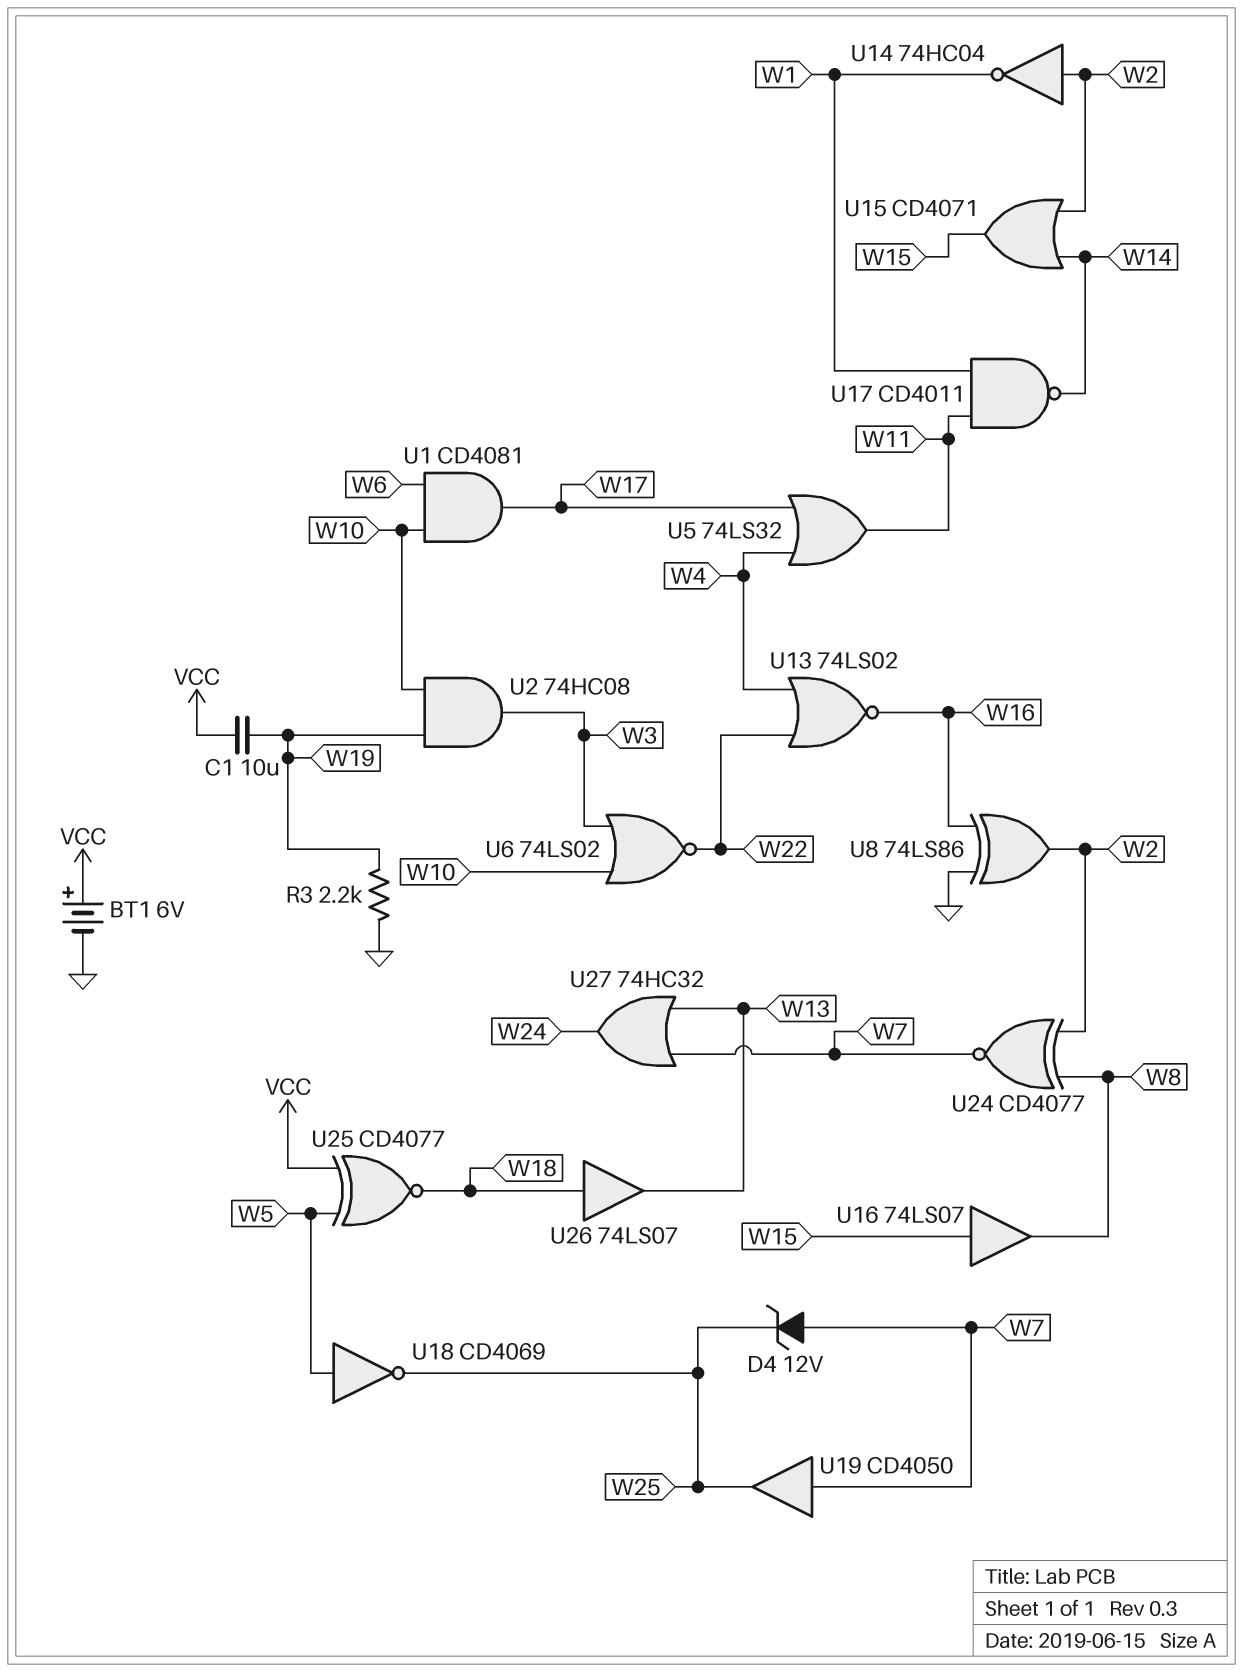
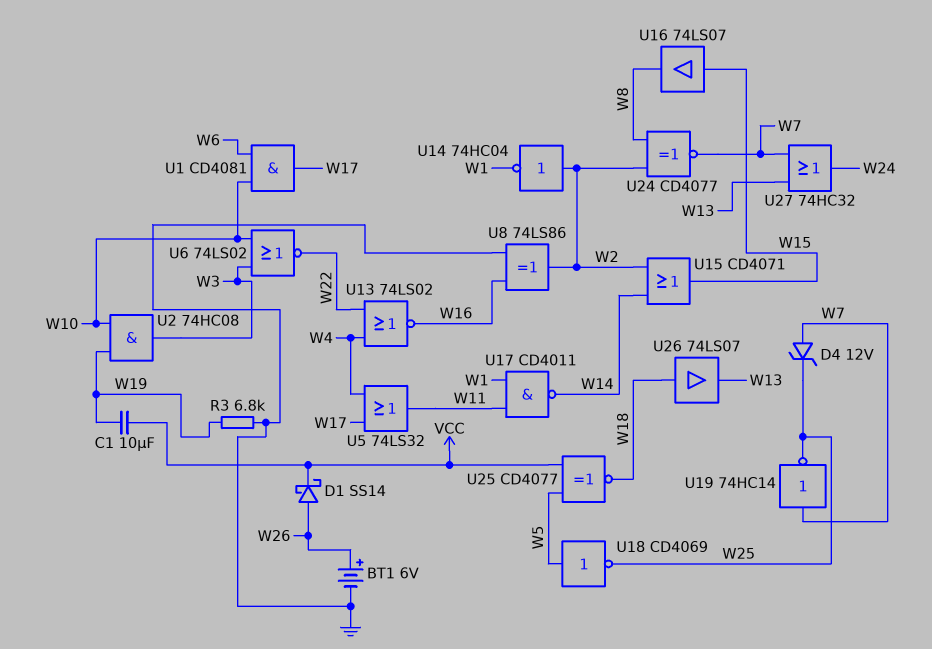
BT1: 6V (plus VCC, minus GND) -> 6V (plus W26, minus GND)
D1: none -> schottky SS14 (A W26, K VCC)
R3: 2.2k (GND, W19) -> 6.8k (GND, W19)
U19: buffer CD4050 (in W7, out W25) -> NOT 74HC14 (in W7, out W25)

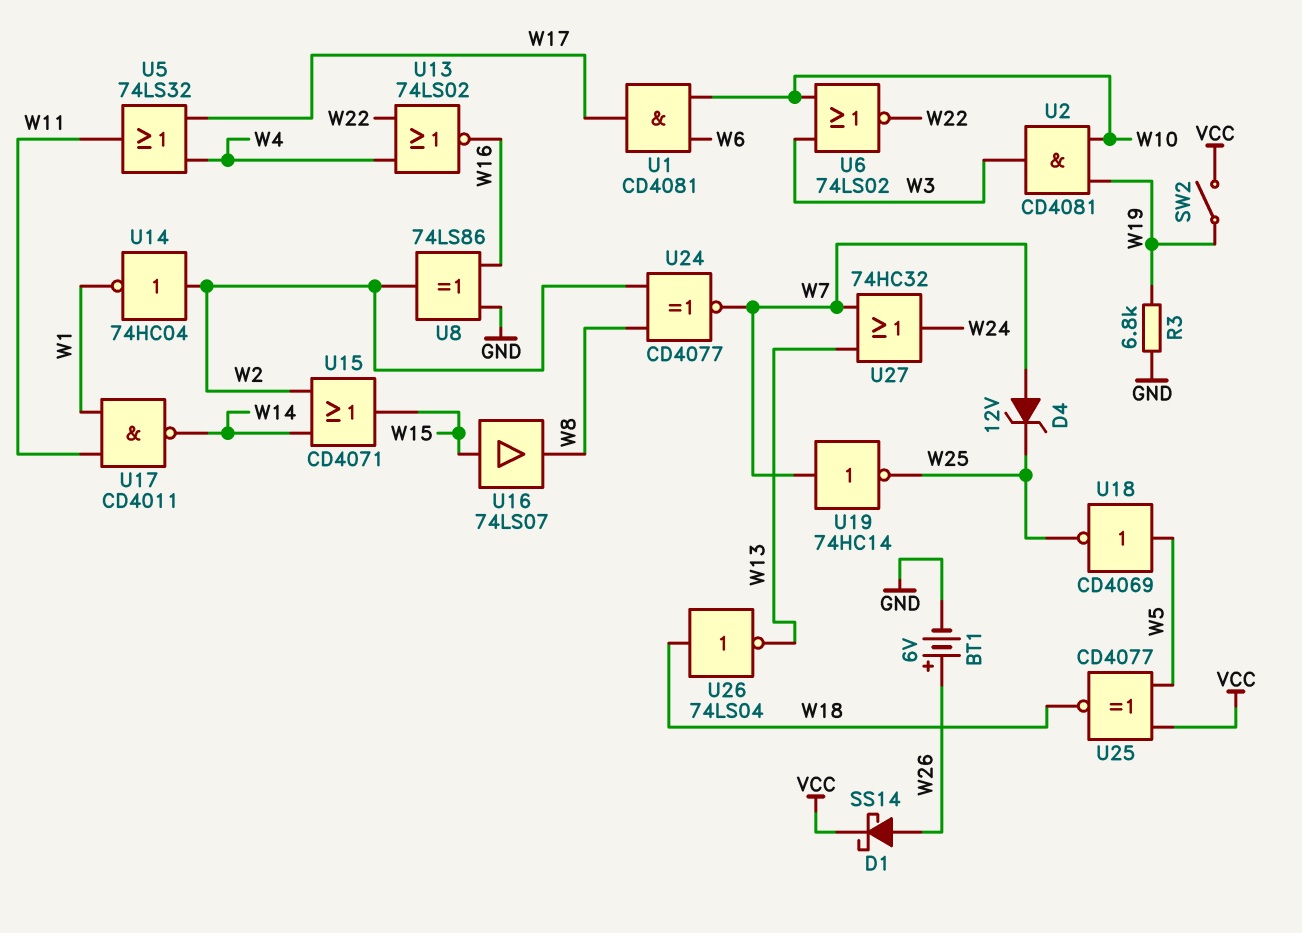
C1: 10uF (VCC, W19) -> none
SW2: none -> switch (VCC, W19)
U2: AND 74HC08 (in W10, in W19, out W3) -> AND CD4081 (in W10, in W19, out W3)
U26: buffer 74LS07 (in W18, out W13) -> NOT 74LS04 (in W18, out W13)

